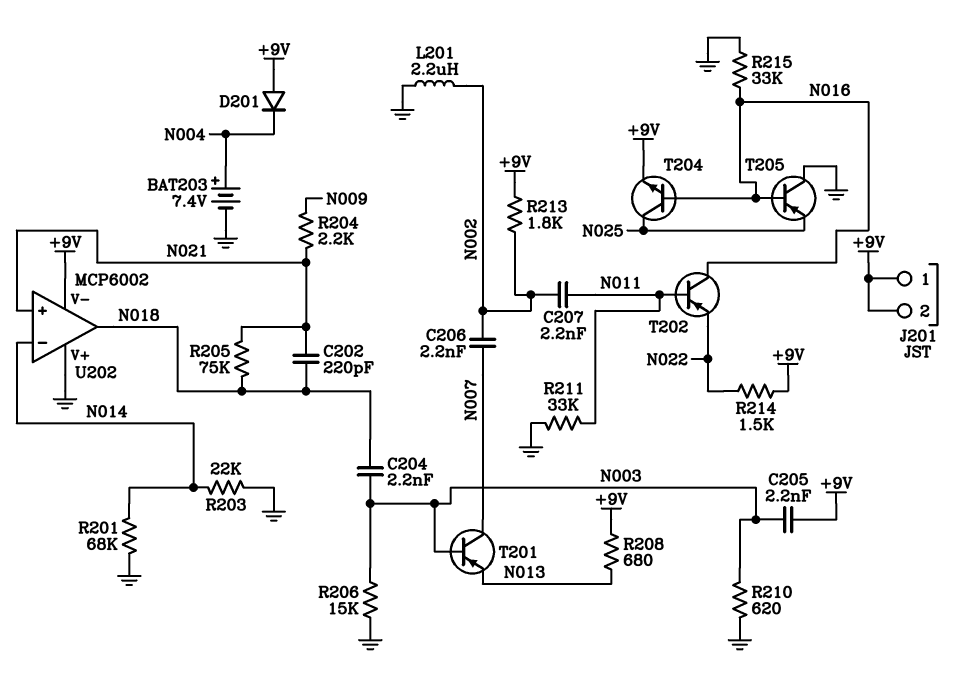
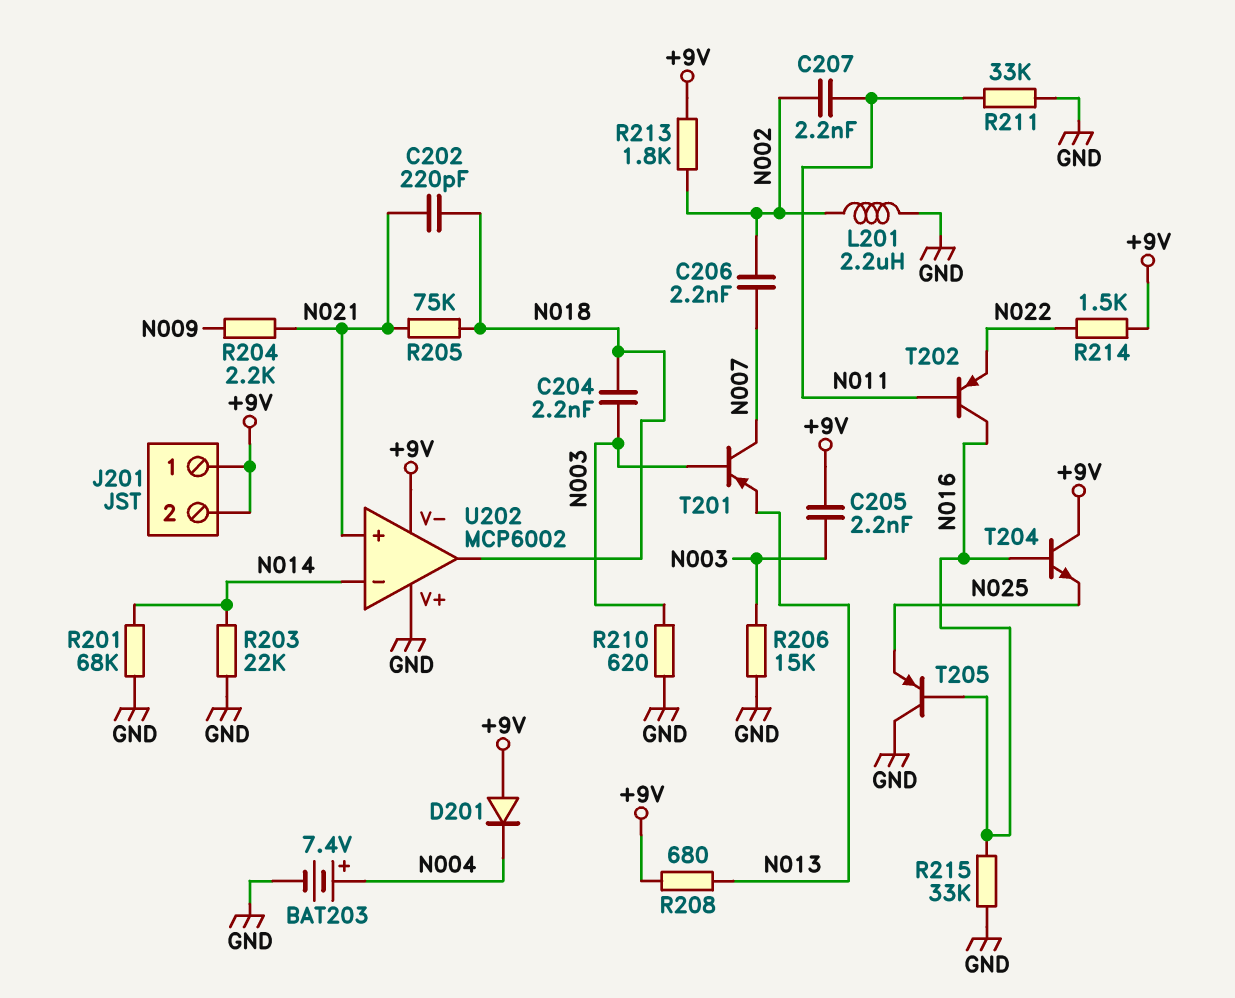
T204: NPN (B N016, C N025, E +9V) -> NPN (B N016, C +9V, E N025)

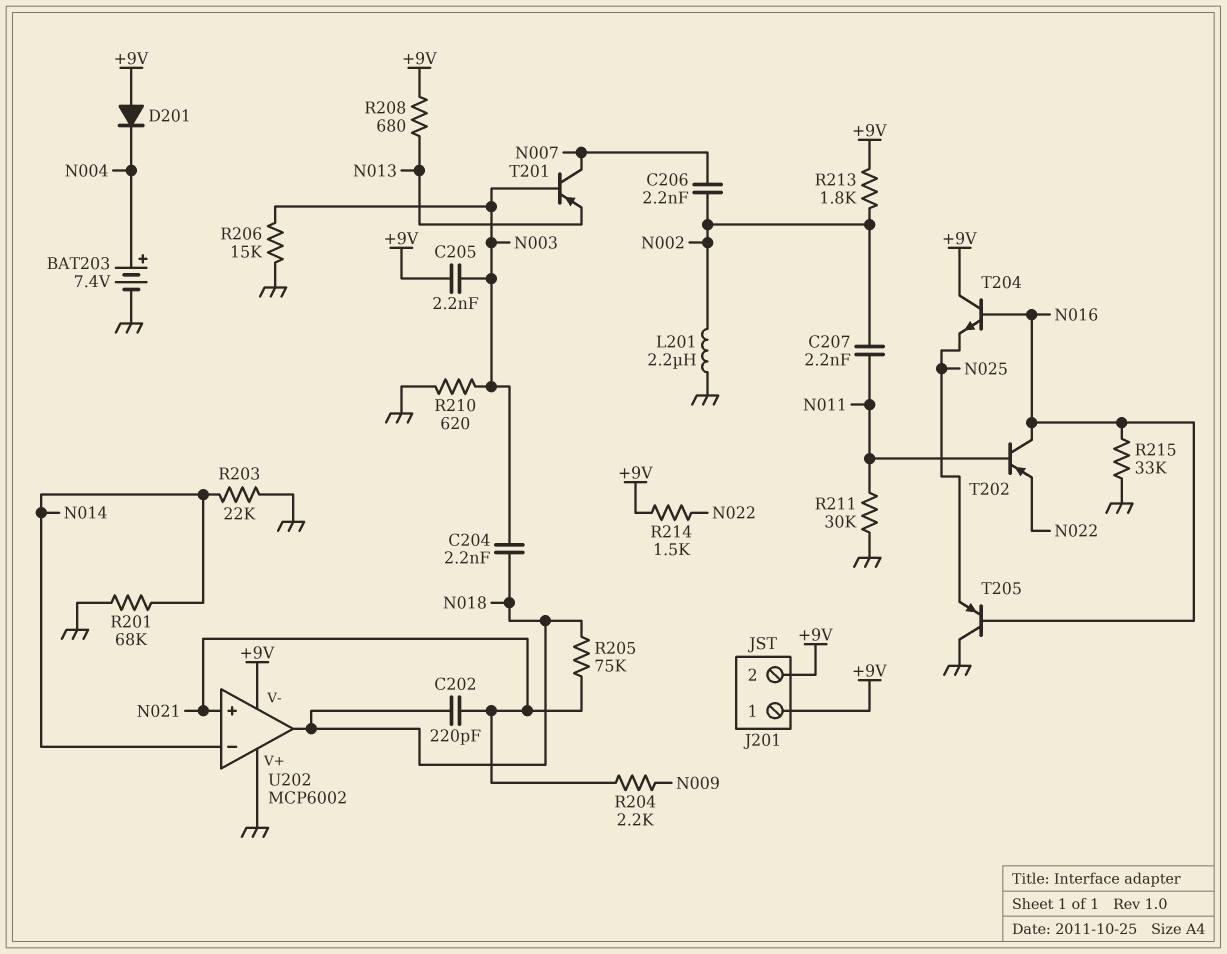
R211: 33k (GND, N011) -> 30k (GND, N011)

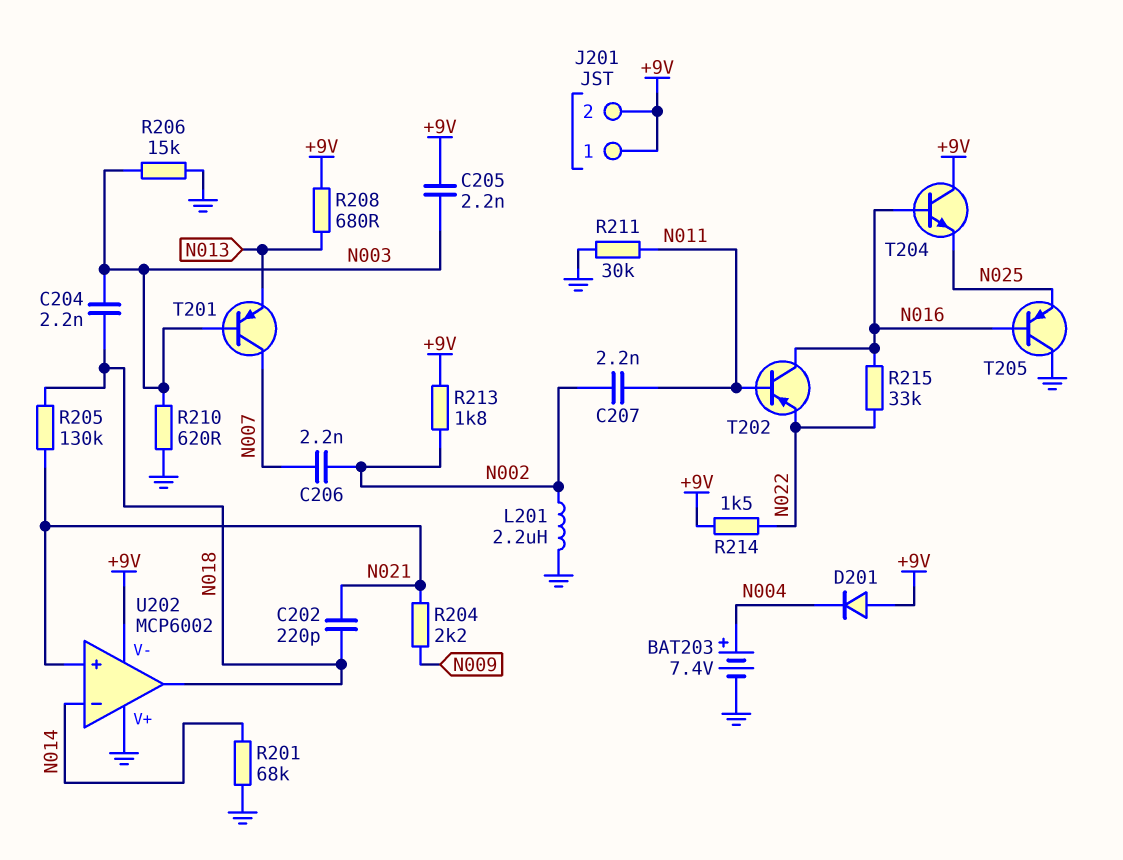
R203: 22k (GND, N014) -> none
R205: 75k (N018, N021) -> 130k (N018, N021)
R215: 33k (GND, N016) -> 33k (N016, N022)

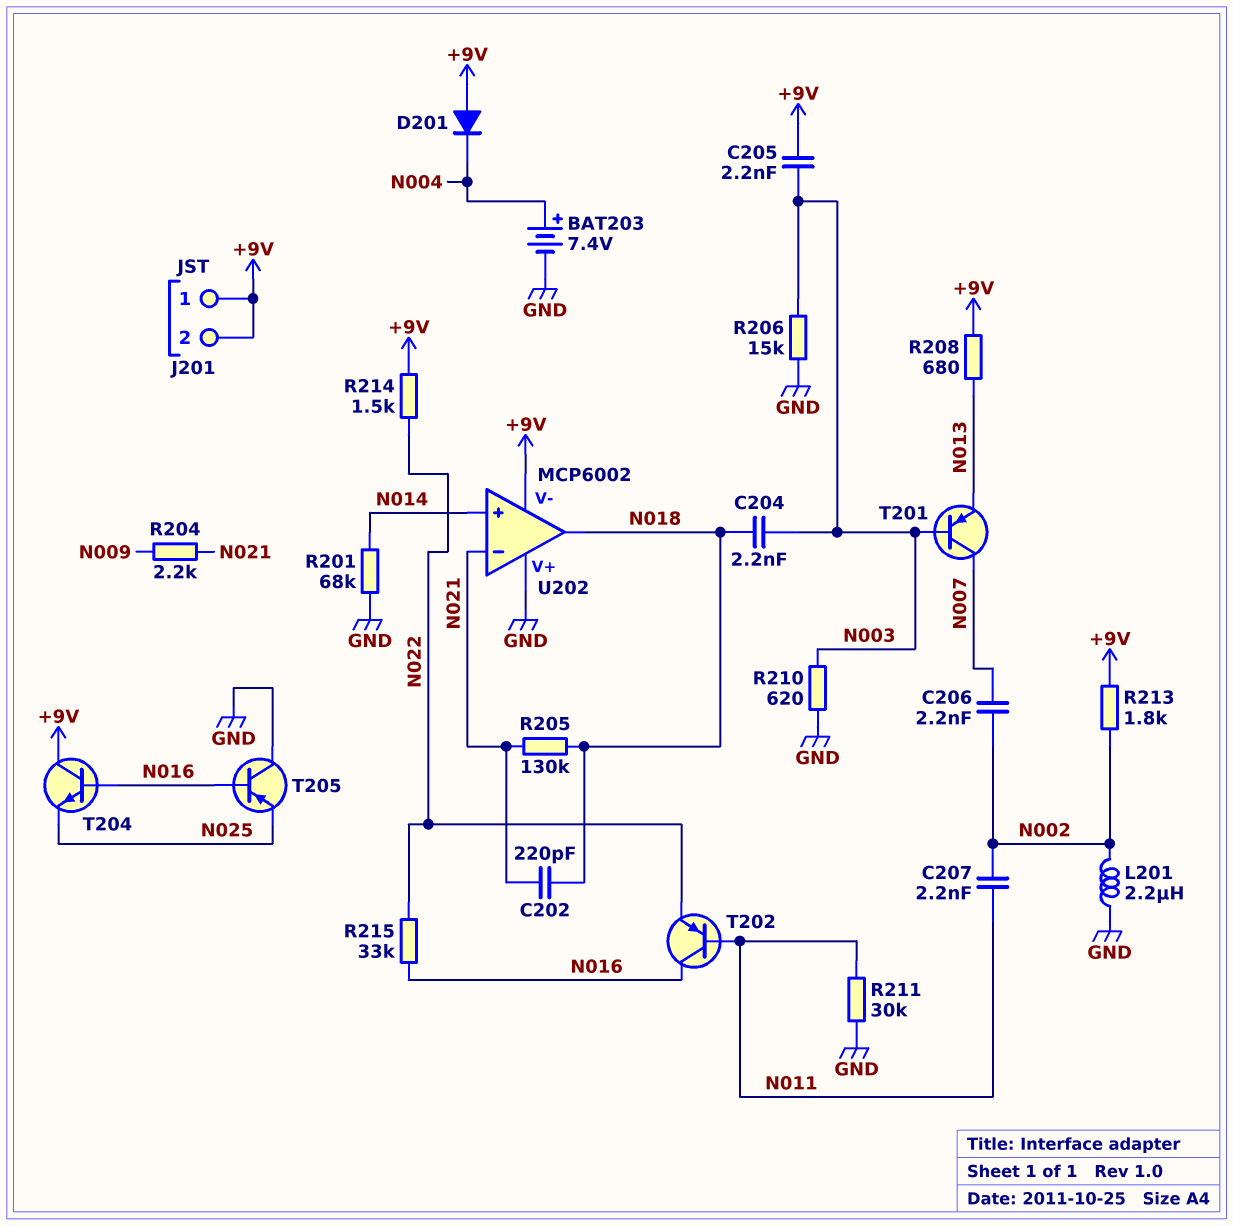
U202 pin in+: N021 -> N014
U202 pin in-: N014 -> N021

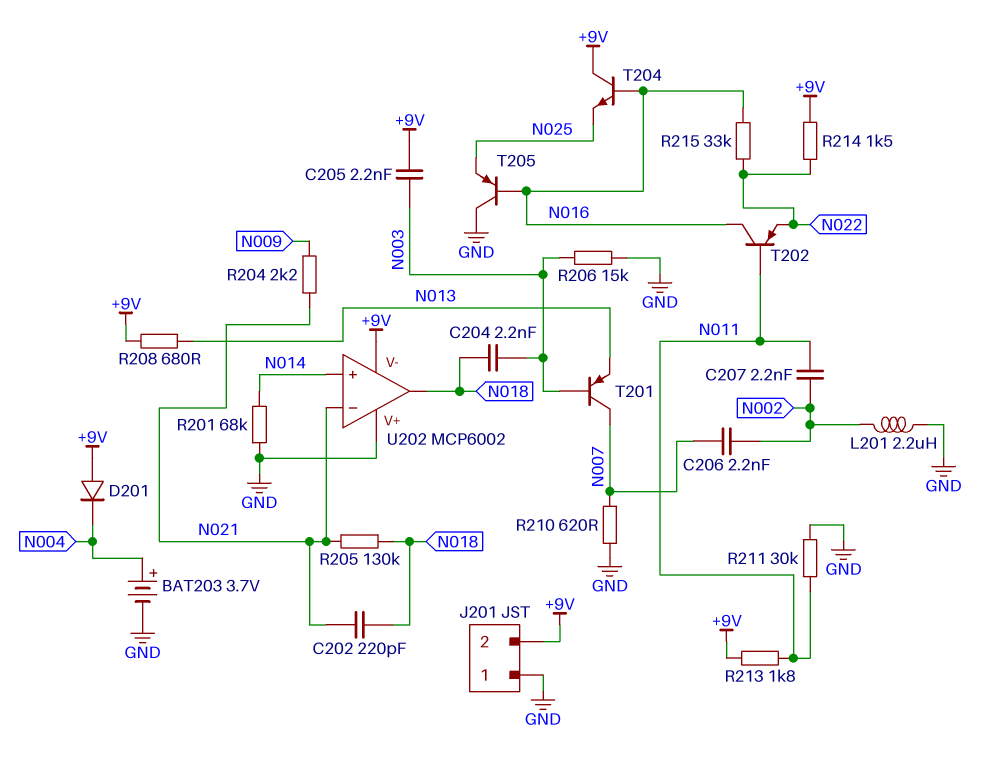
BAT203: 7.4V (plus N004, minus GND) -> 3.7V (plus N004, minus GND)
J201 pin 1: +9V -> GND
R210: 620 (GND, N003) -> 620 (GND, N007)
R213: 1.8k (+9V, N002) -> 1.8k (+9V, N011)

